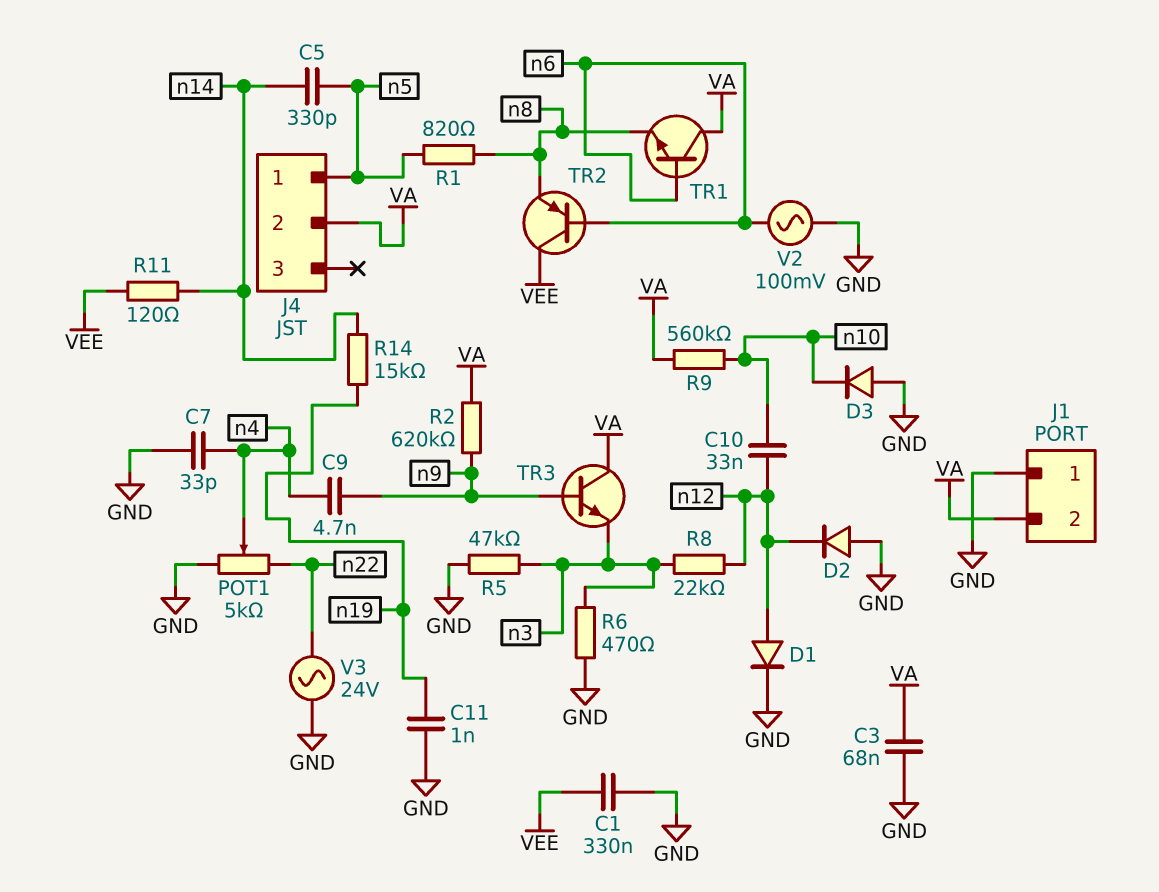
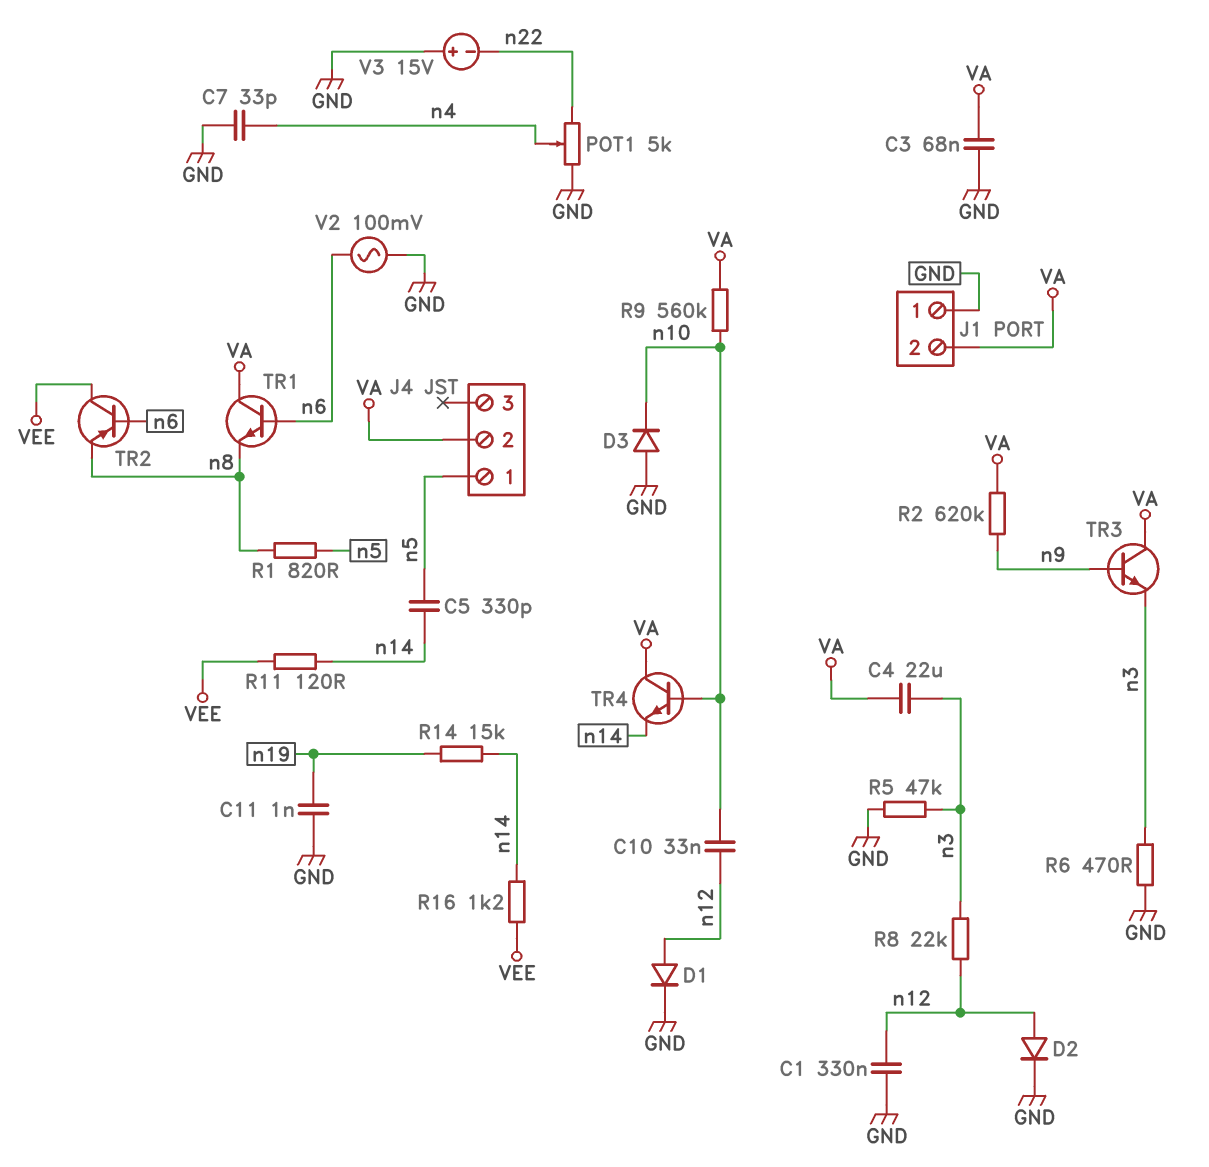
C1: 330nF (GND, VEE) -> 330nF (GND, n12)
C4: none -> 22uF (VA, n3)
C9: 4.7nF (n4, n9) -> none
D2: diode (A GND, K n12) -> diode (A n12, K GND)
R16: none -> 1.2k (VEE, n14)
TR4: none -> NPN (B n10, C VA, E n14)
V3: AC 24V (GND, n22) -> 15V (plus GND, minus n22)

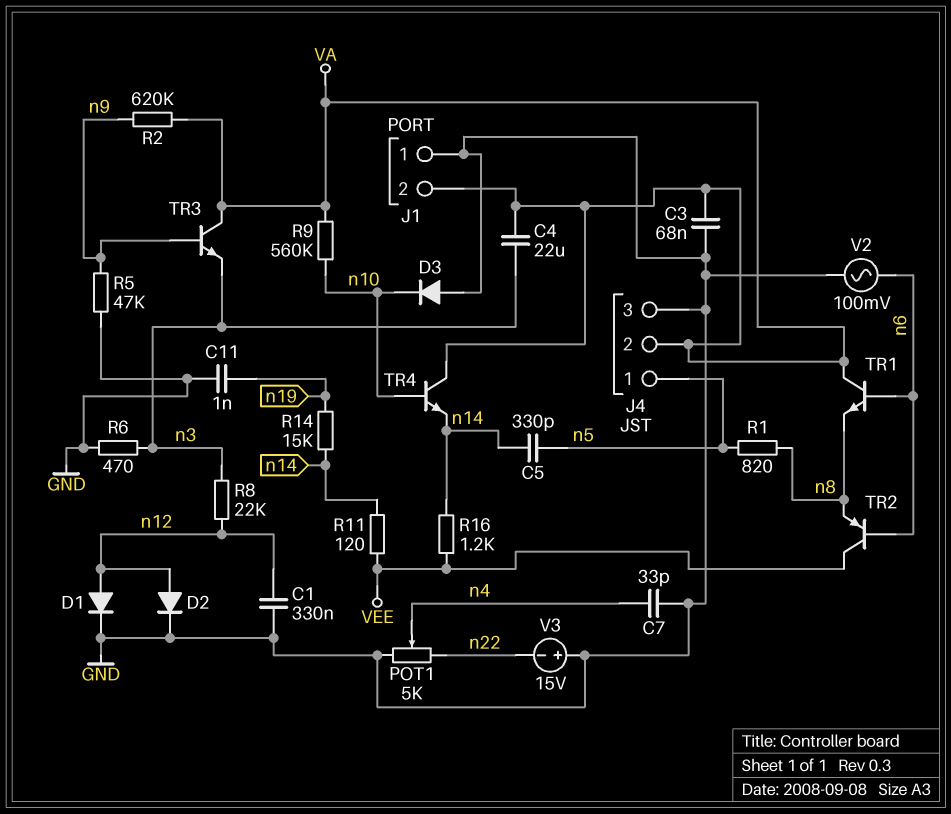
C10: 33nF (n10, n12) -> none
J4 pin 3: none -> GND
R5: 47k (GND, n3) -> 47k (GND, n9)

